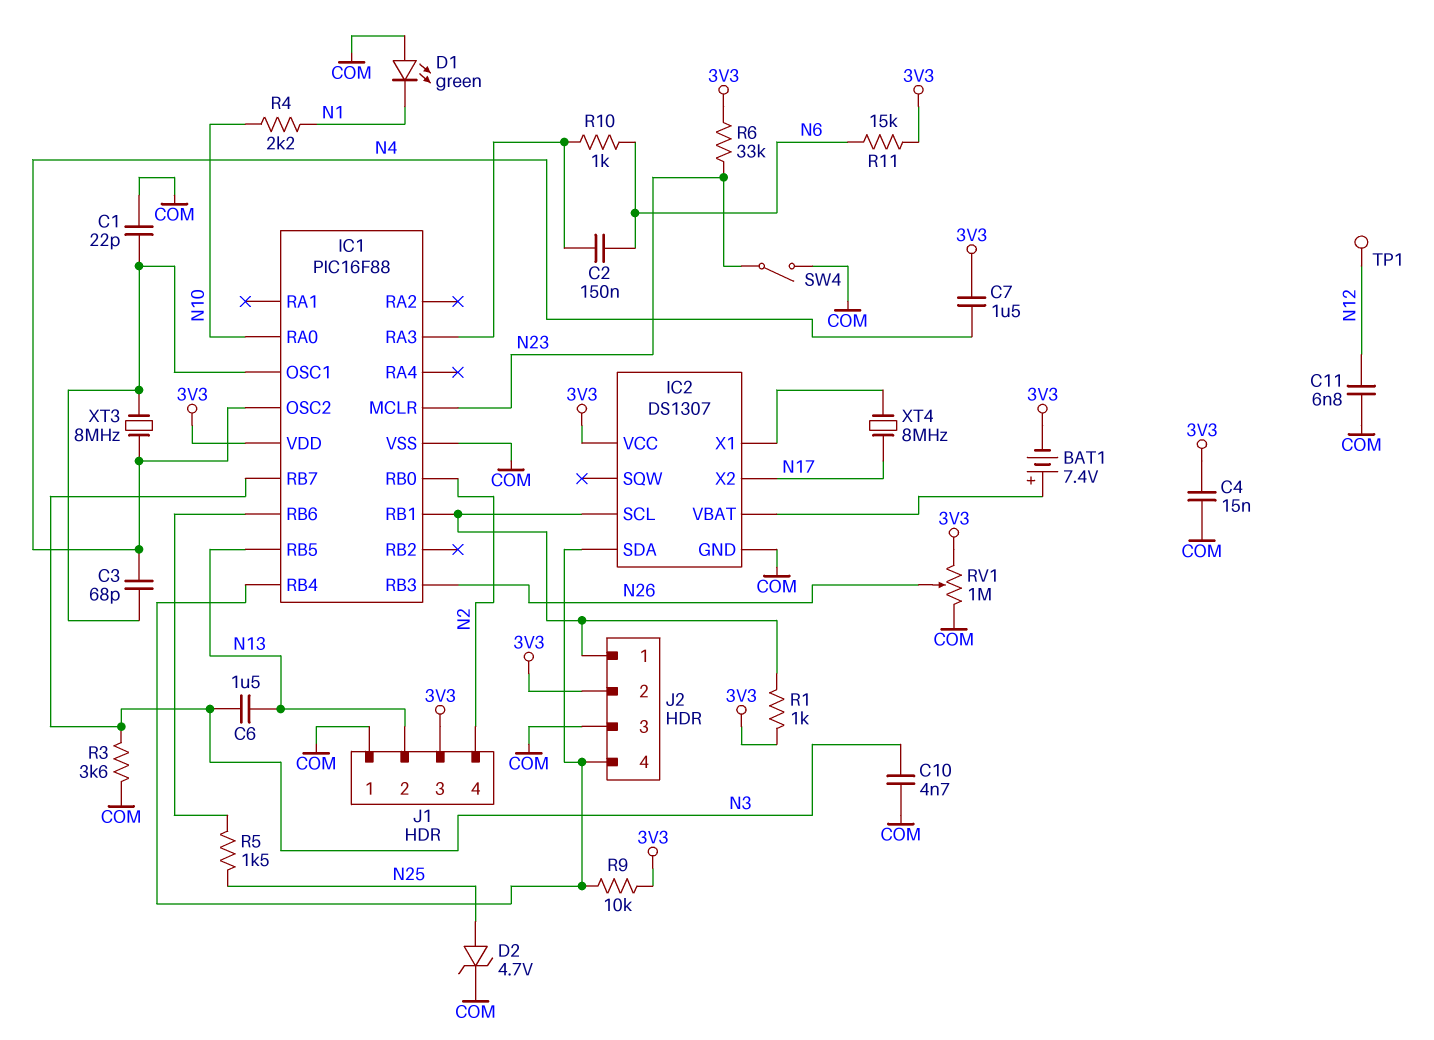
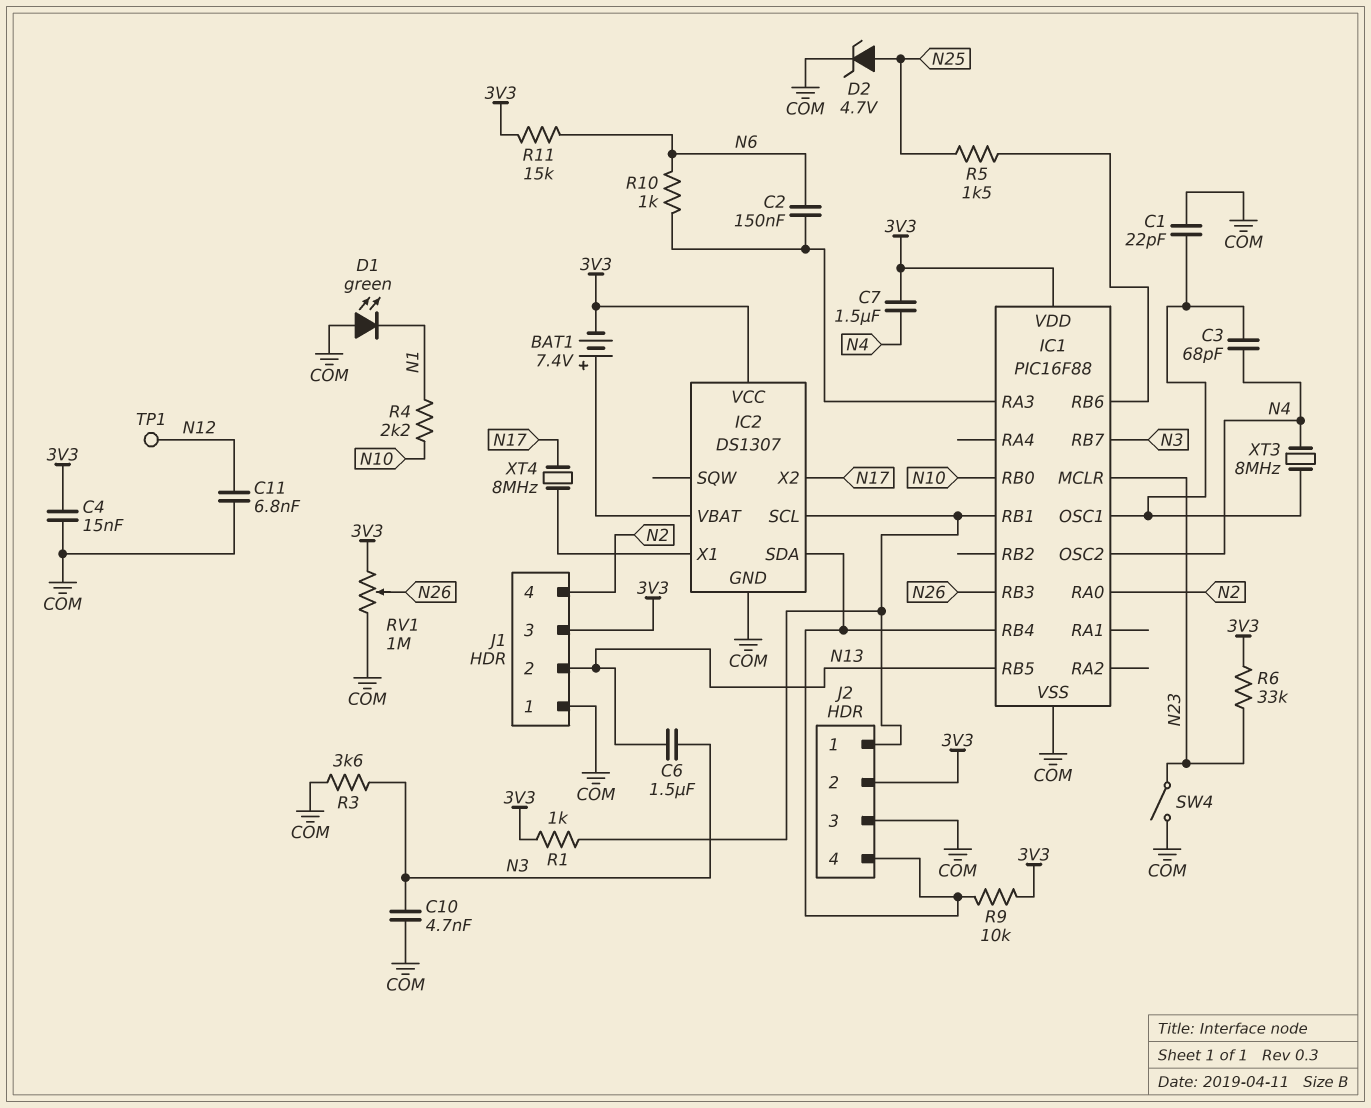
IC1 pin RA0: N10 -> N2
IC1 pin RB0: N2 -> N10

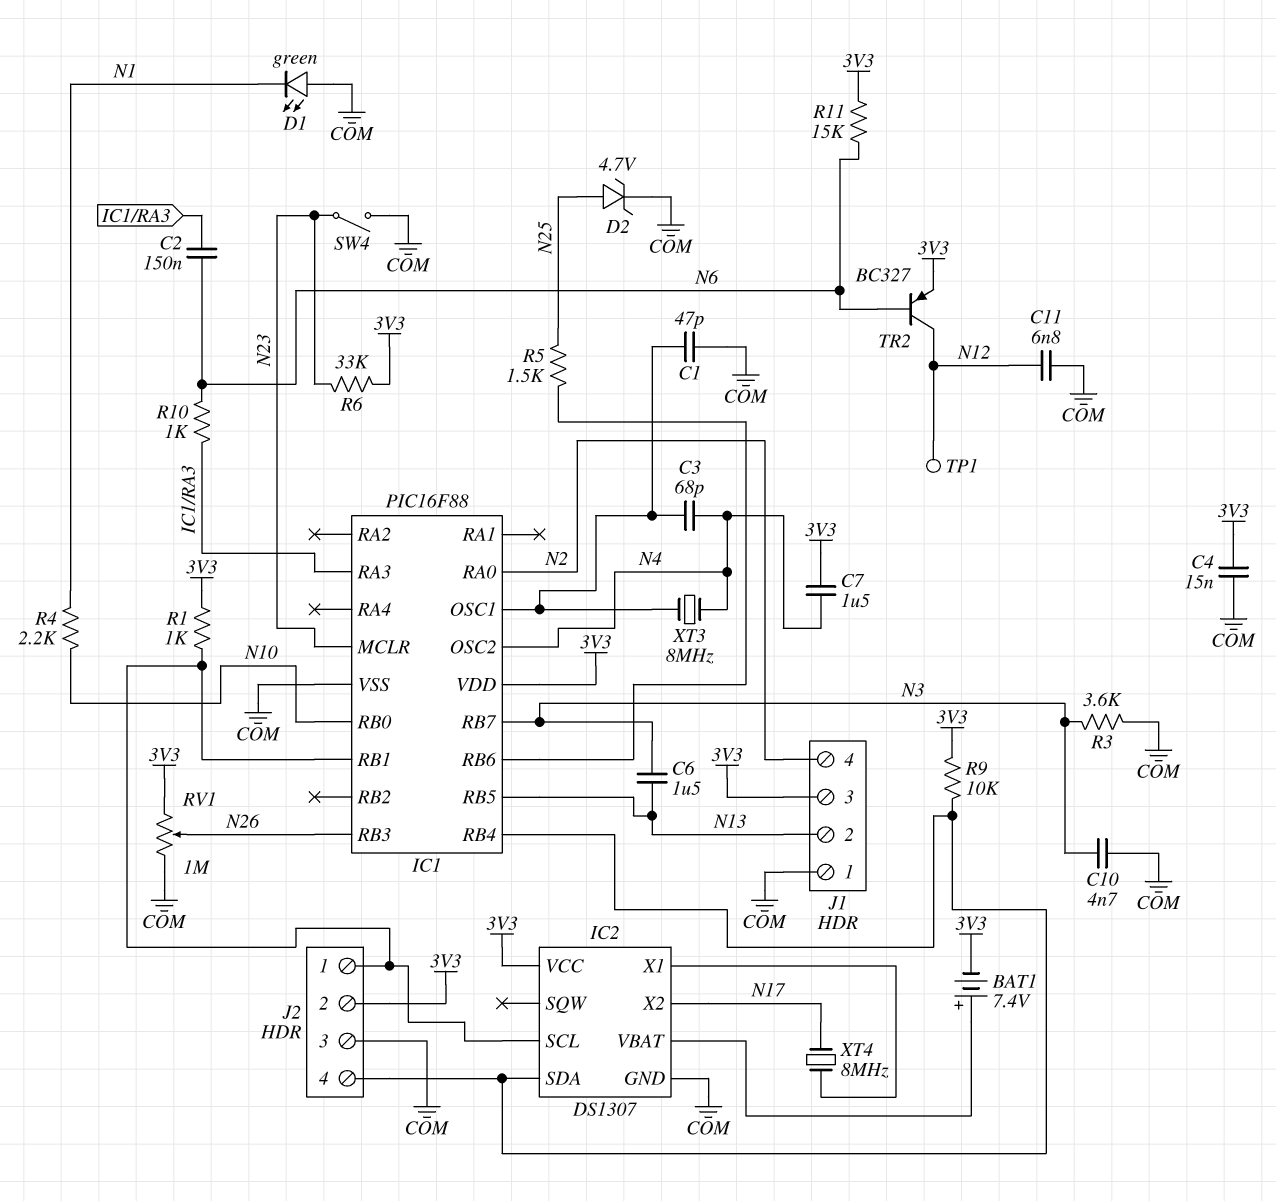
C1: 22pF (COM, IC1/OSC1) -> 47pF (COM, IC1/OSC1)
TR2: none -> PNP BC327 (B N6, C N12, E 3V3)

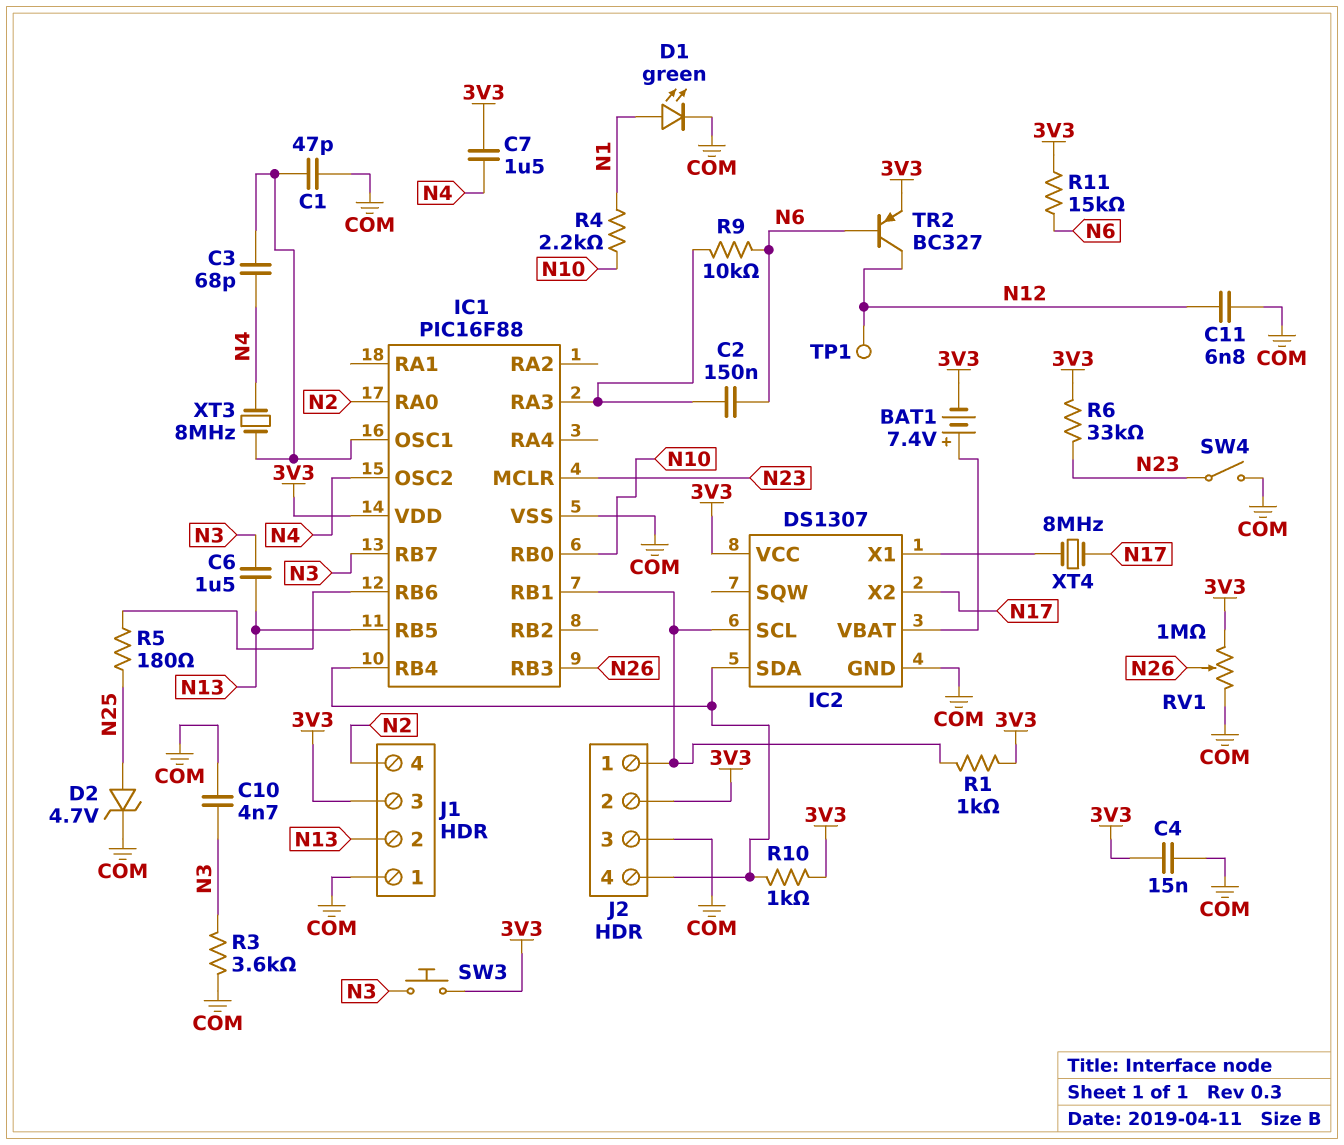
D1: LED green (A COM, K N1) -> LED green (A N1, K COM)
R5: 1.5k (IC1/RB6, N25) -> 180 (IC1/RB6, N25)
R9: 10k (3V3, IC1/RB4) -> 10k (IC1/RA3, N6)
R10: 1k (IC1/RA3, N6) -> 1k (3V3, IC1/RB4)
SW3: none -> button (3V3, N3)

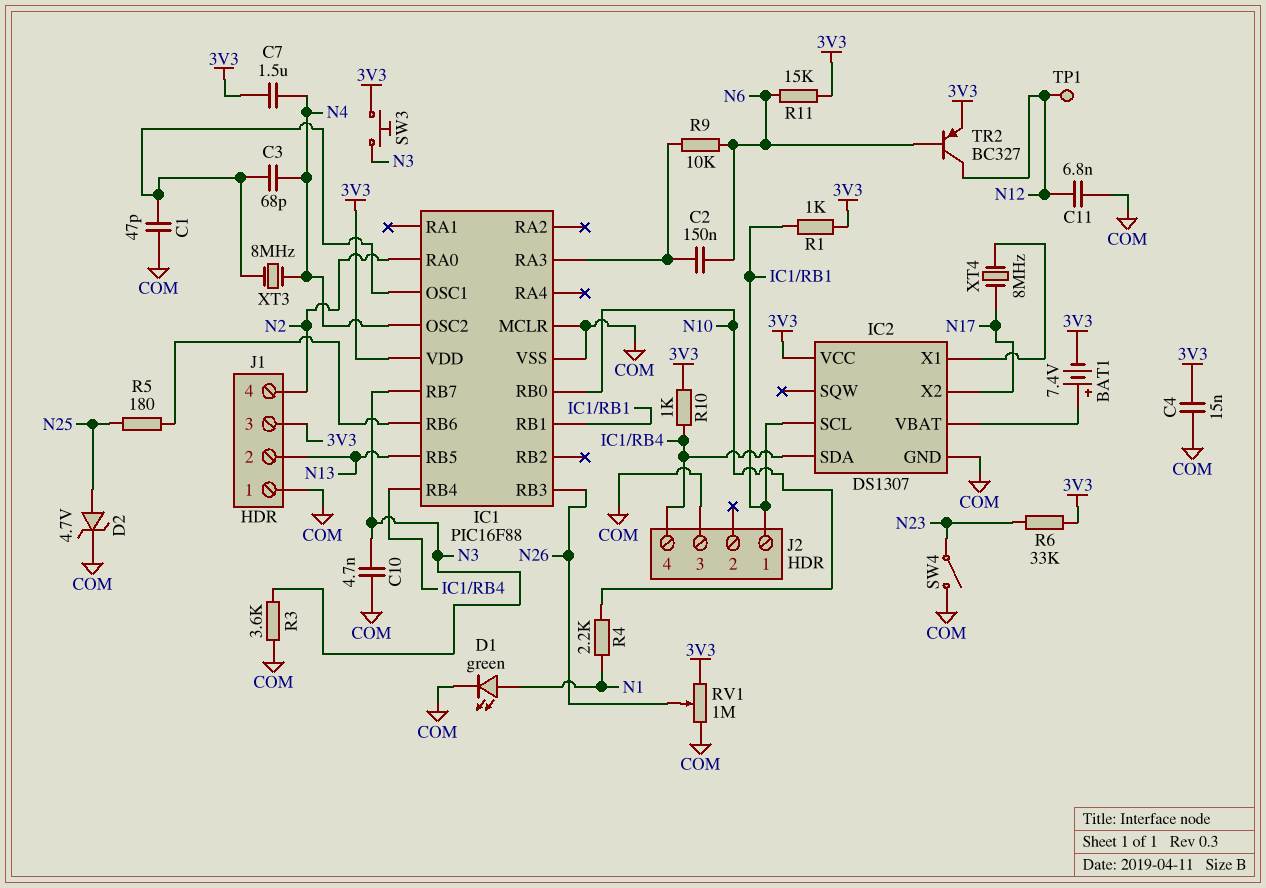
C6: 1.5uF (N3, N13) -> none
IC1 pin MCLR: N23 -> COM
J2 pin 2: 3V3 -> none

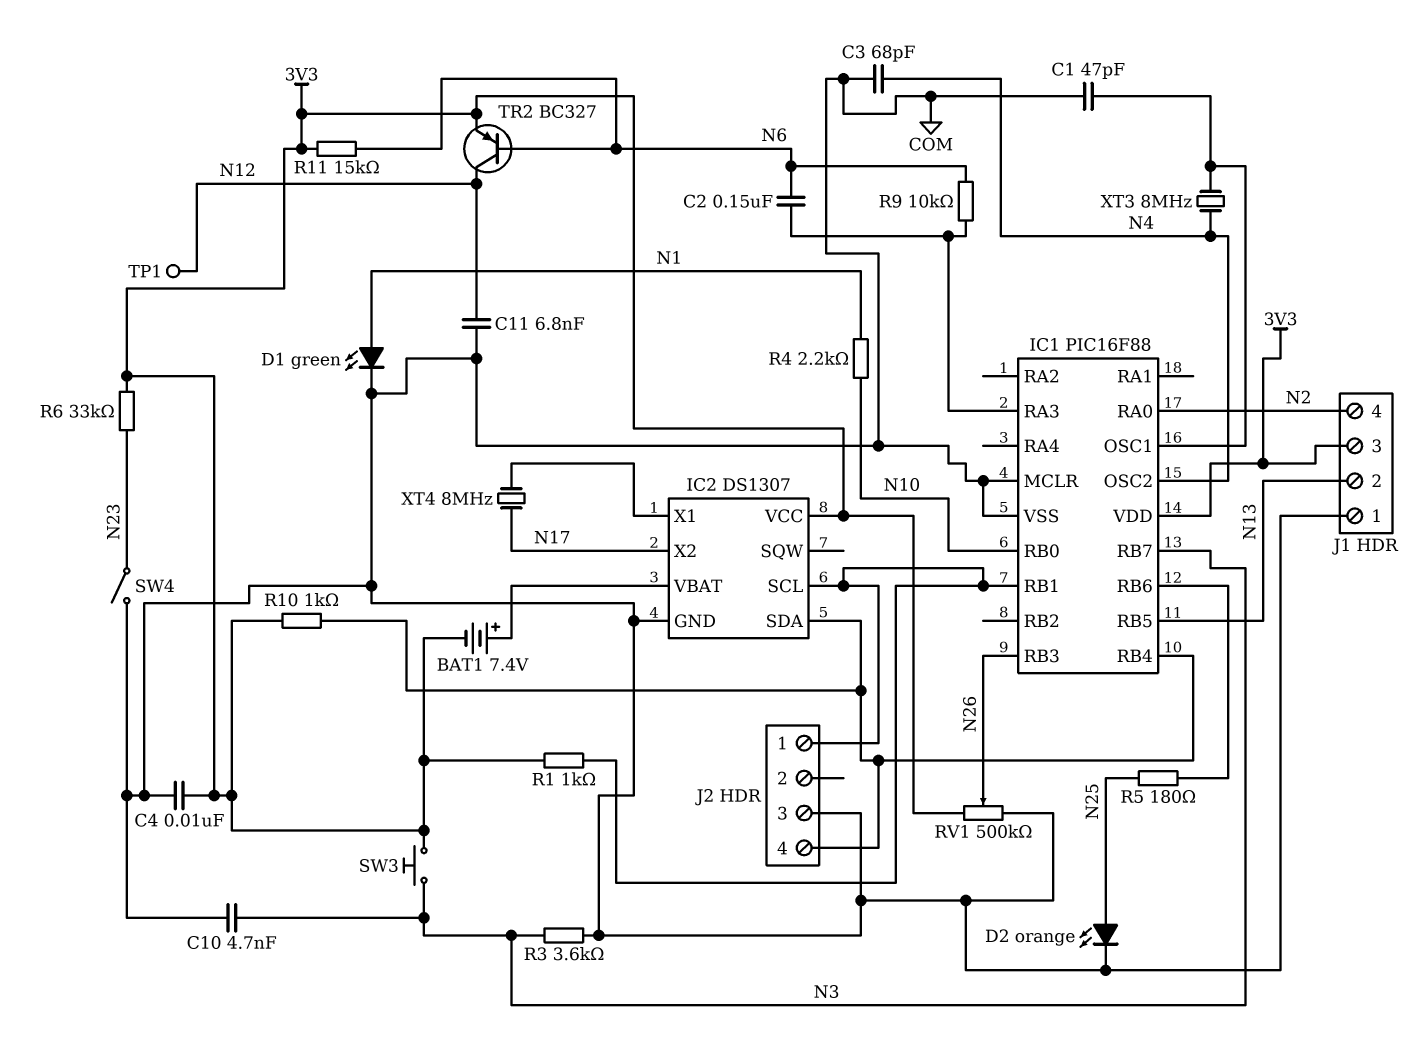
C3: 68pF (IC1/OSC1, N4) -> 68pF (COM, N4)
C4: 15nF (3V3, COM) -> 10nF (3V3, COM)
C7: 1.5uF (3V3, N4) -> none
D2: zener 4.7V (A N25, K COM) -> LED orange (A N25, K COM)
RV1: 1M (3V3, COM, wiper N26) -> 500k (3V3, COM, wiper N26)

